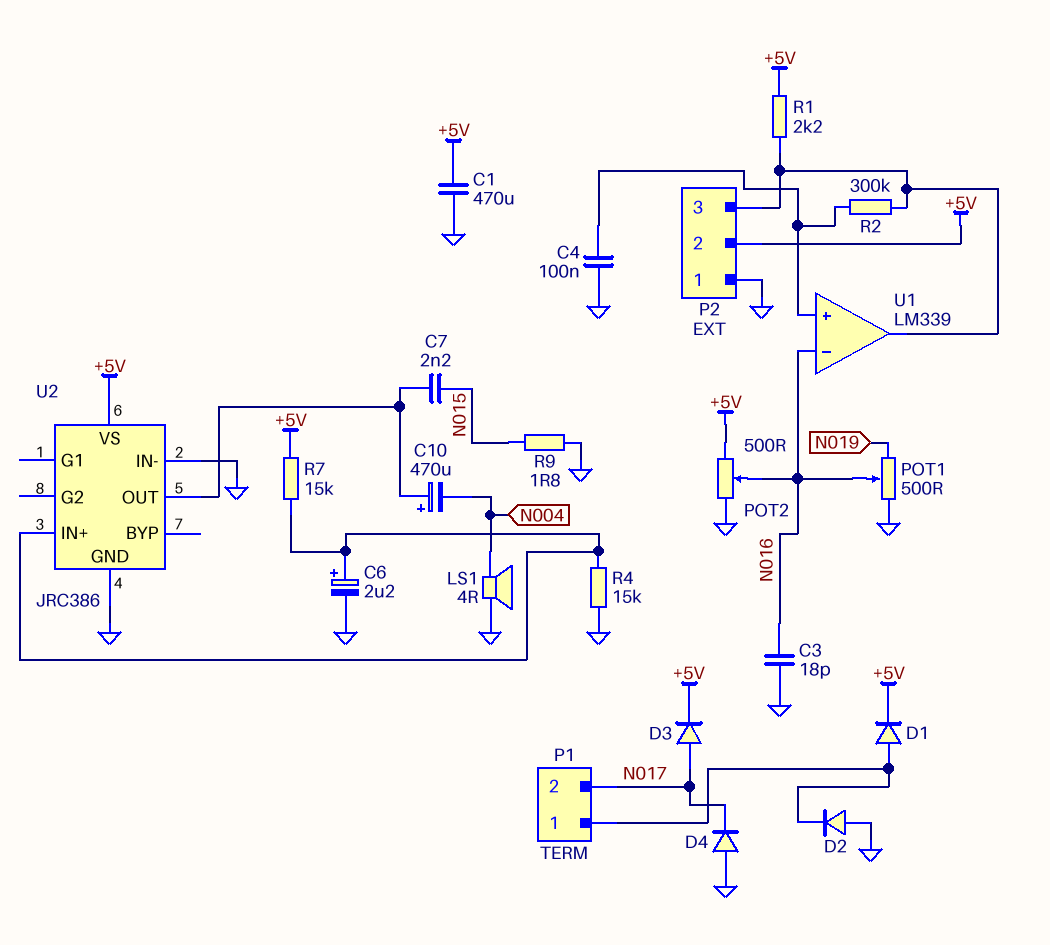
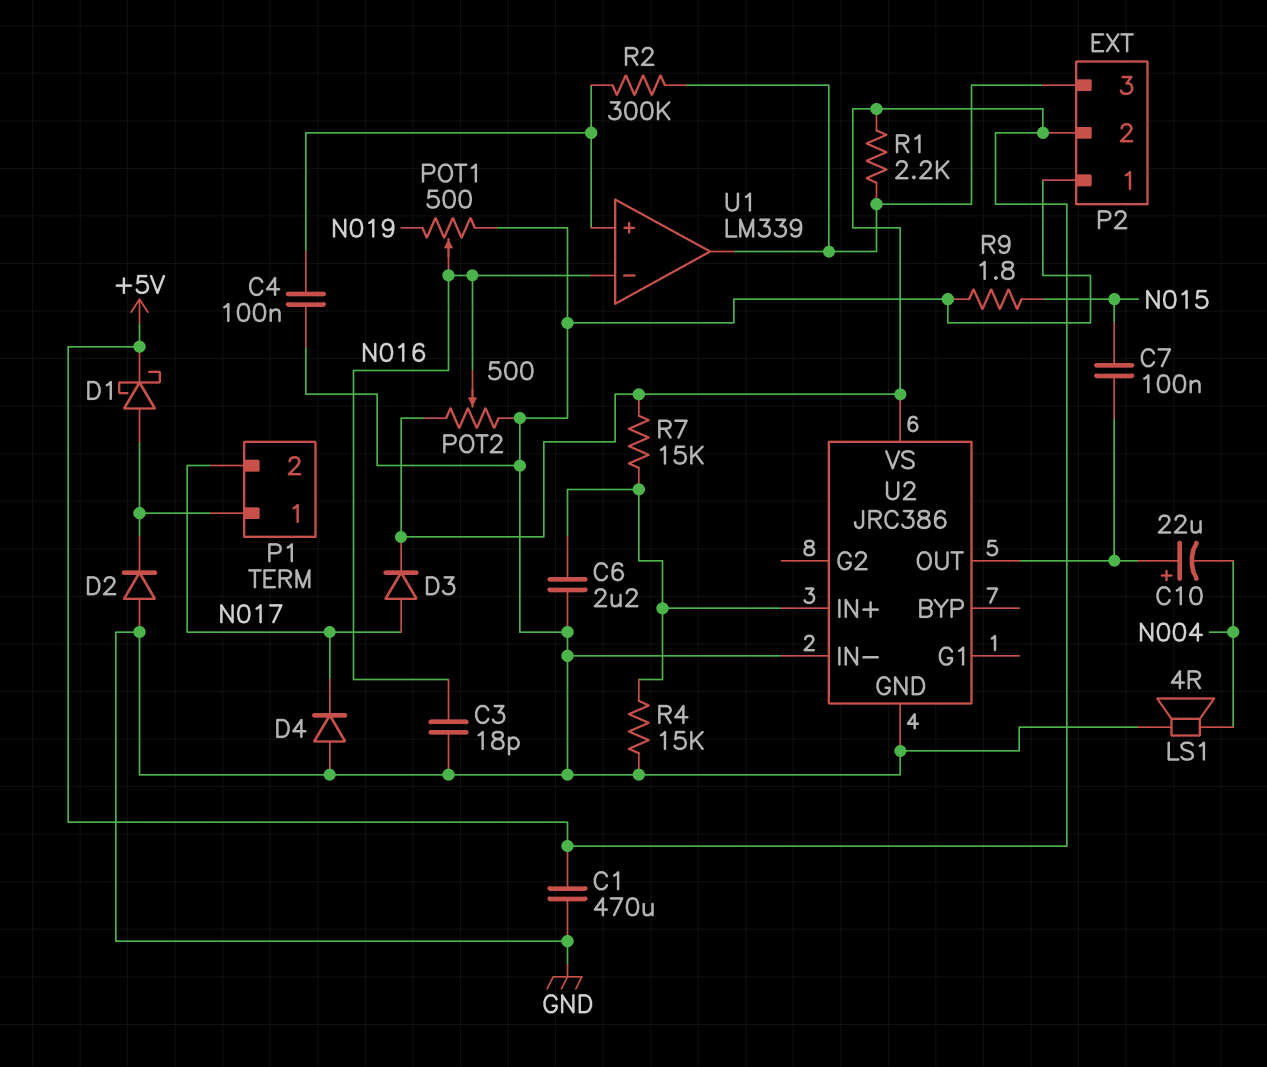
C6: 2.2uF (plus U2/IN+, minus GND) -> 2.2uF (GND, U2/IN+)
C7: 2.2nF (N015, U2/OUT) -> 100nF (N015, U2/OUT)
C10: 470uF (plus U2/OUT, minus N004) -> 22uF (plus U2/OUT, minus N004)
D1: diode (A P1/1, K +5V) -> schottky (A P1/1, K +5V)

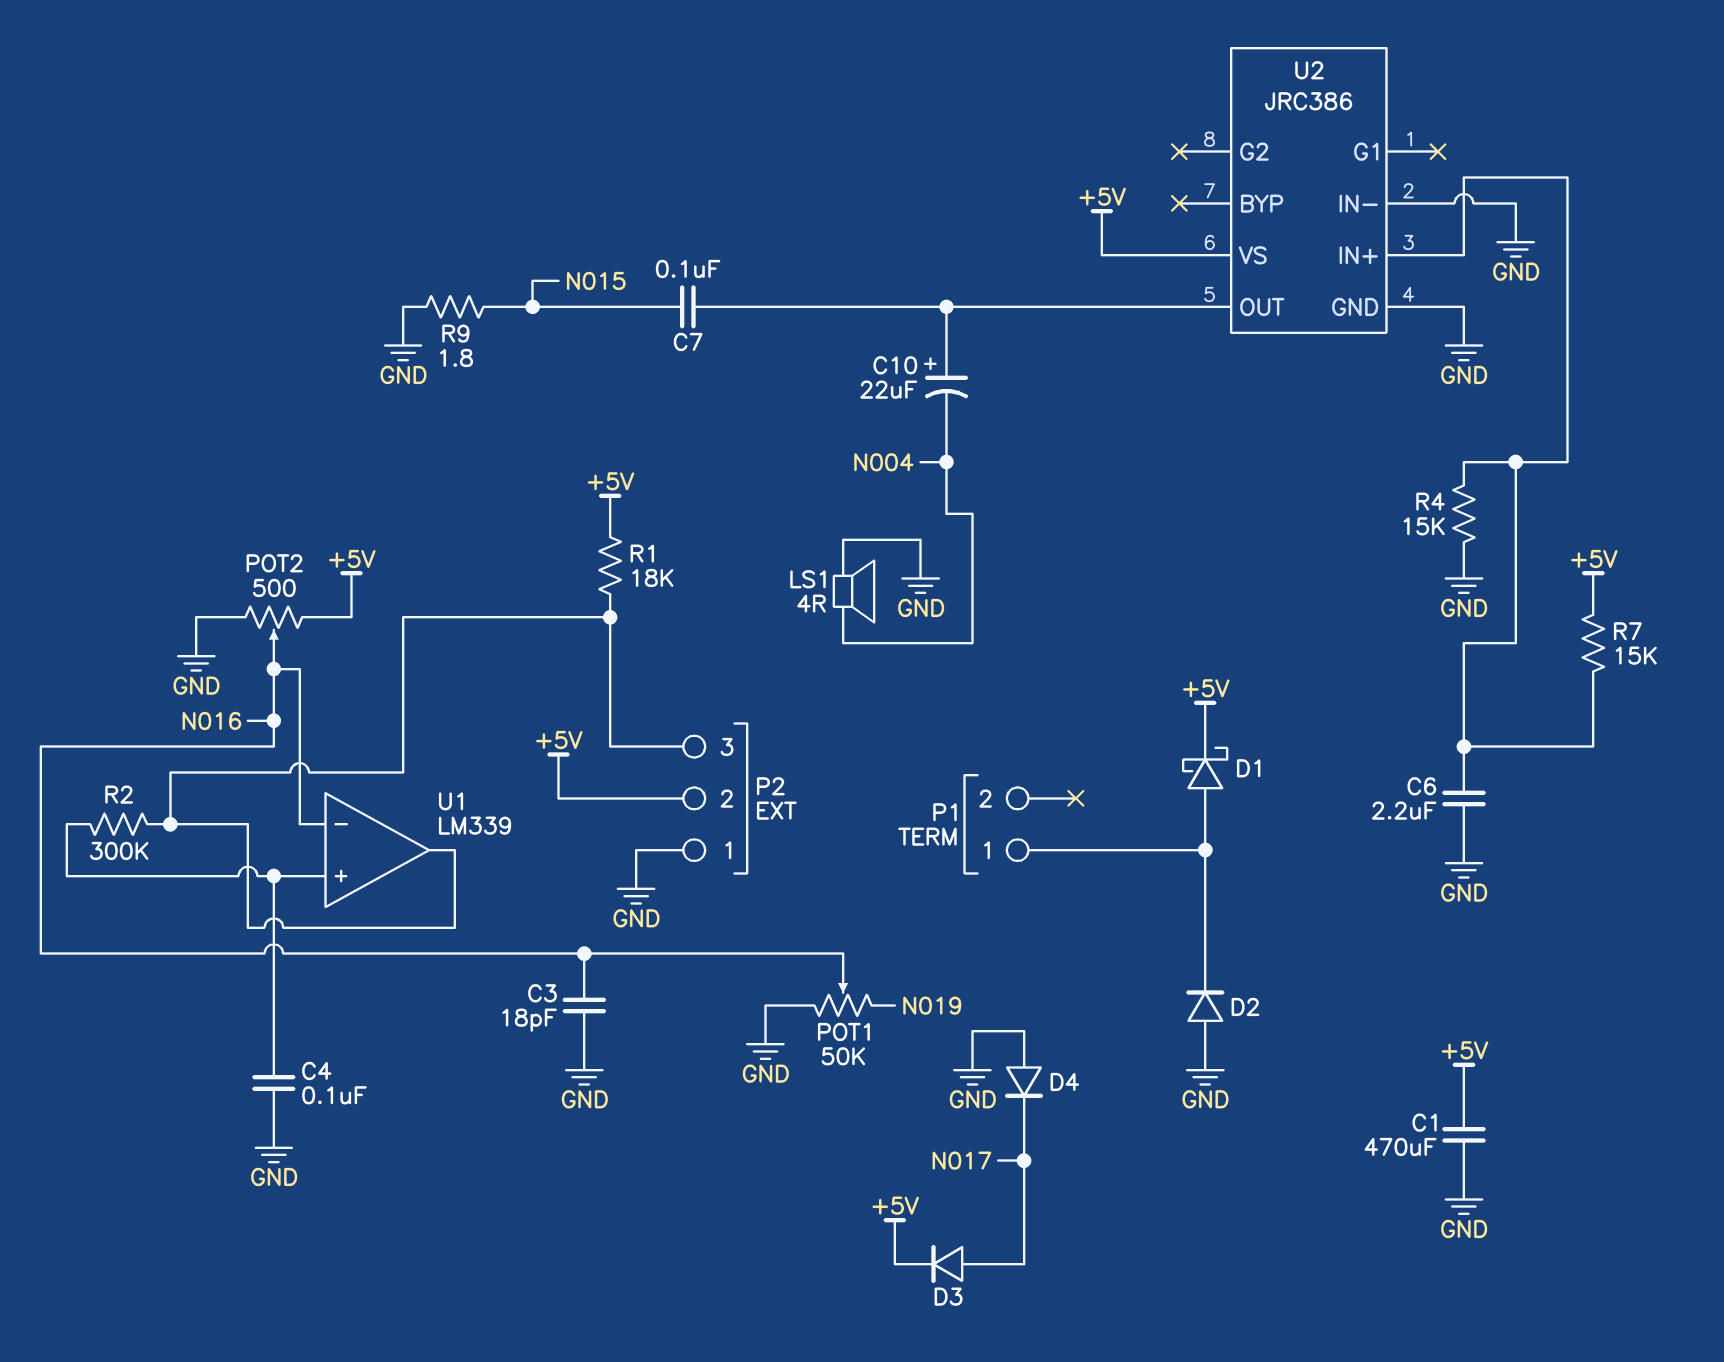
P1 pin 2: N017 -> none
POT1: 500 (GND, N019, wiper N016) -> 50k (GND, N019, wiper N016)
R1: 2.2k (+5V, P2/3) -> 18k (+5V, P2/3)

